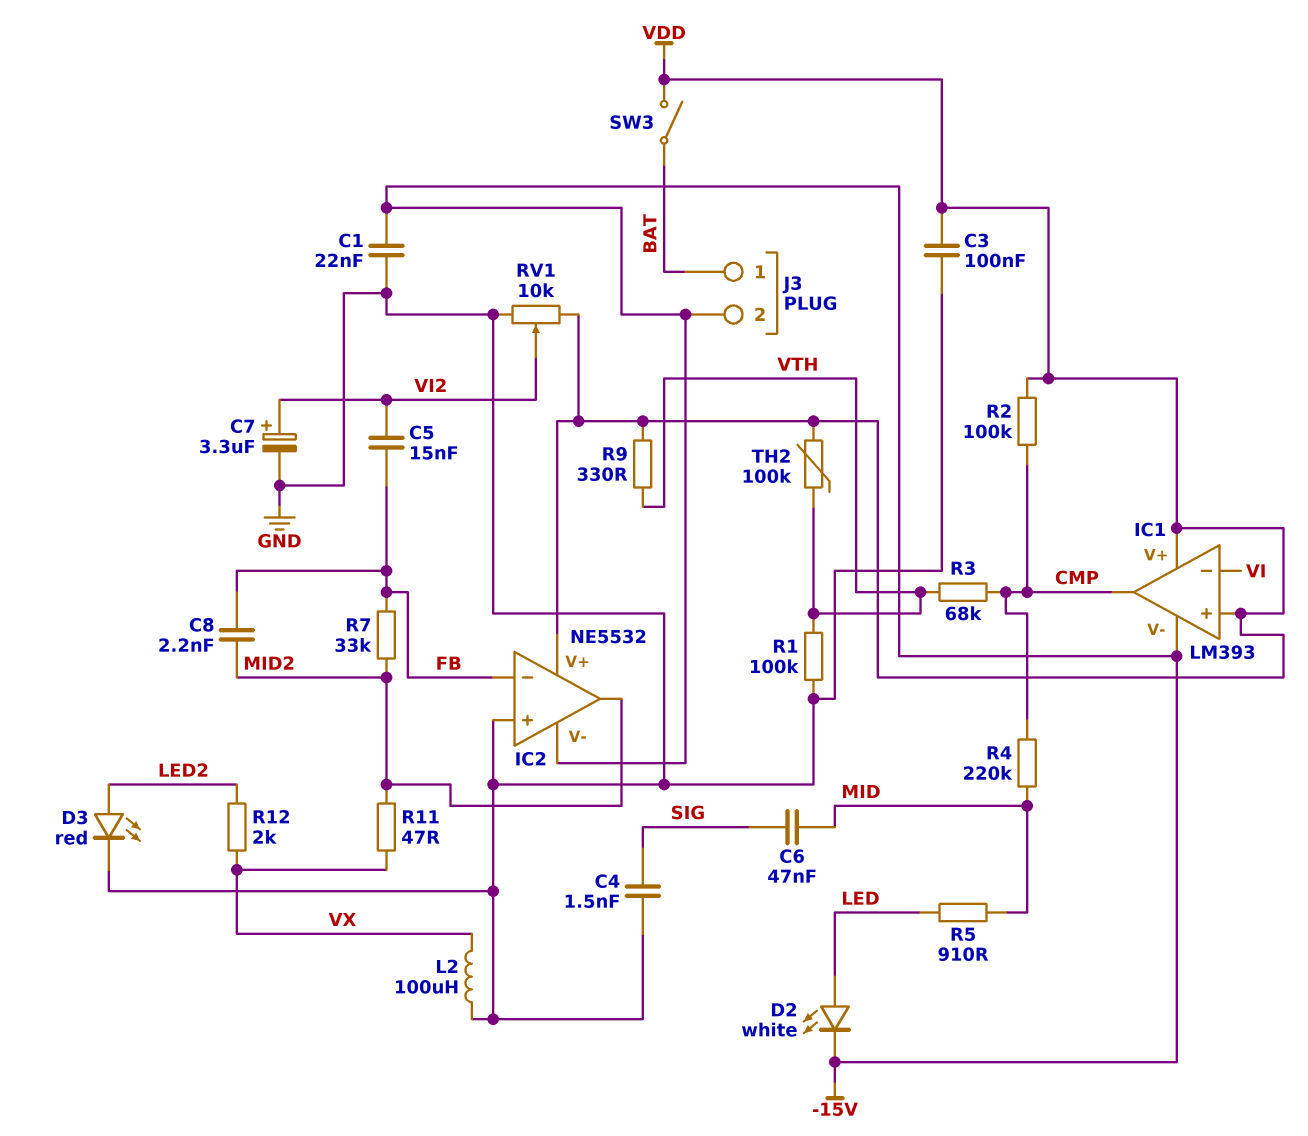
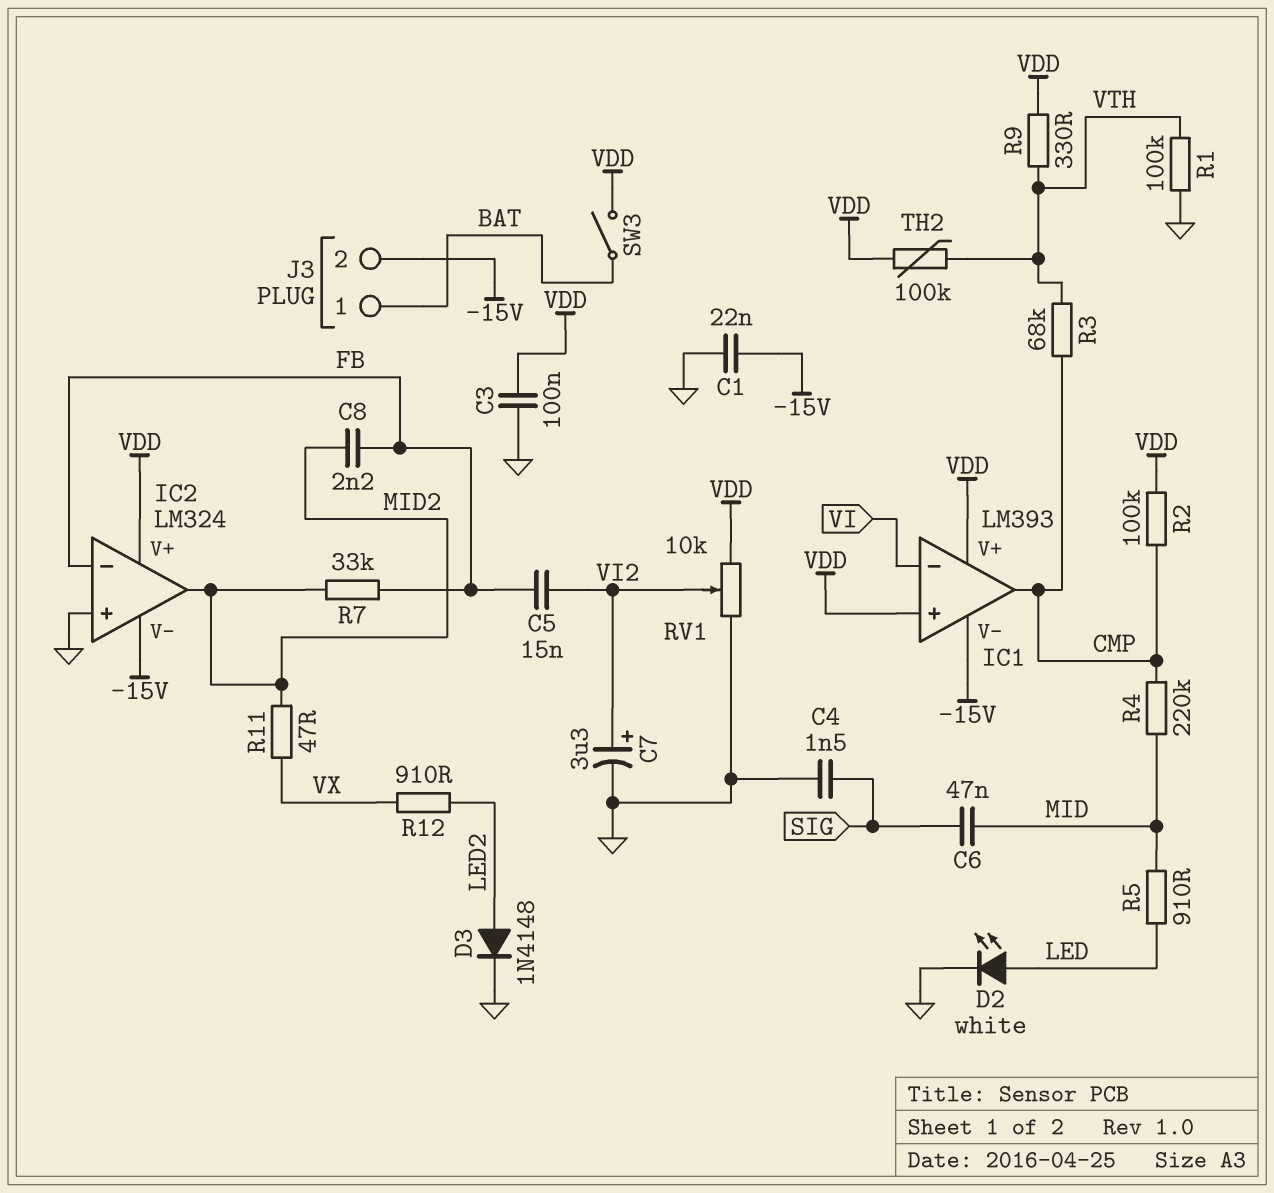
D2: LED white (A LED, K -15V) -> LED white (A LED, K GND)
D3: LED red (A LED2, K GND) -> diode 1N4148 (A LED2, K GND)
IC2: NE5532 -> LM324
L2: 100uH (GND, VX) -> none
R12: 2k (LED2, VX) -> 910 (LED2, VX)

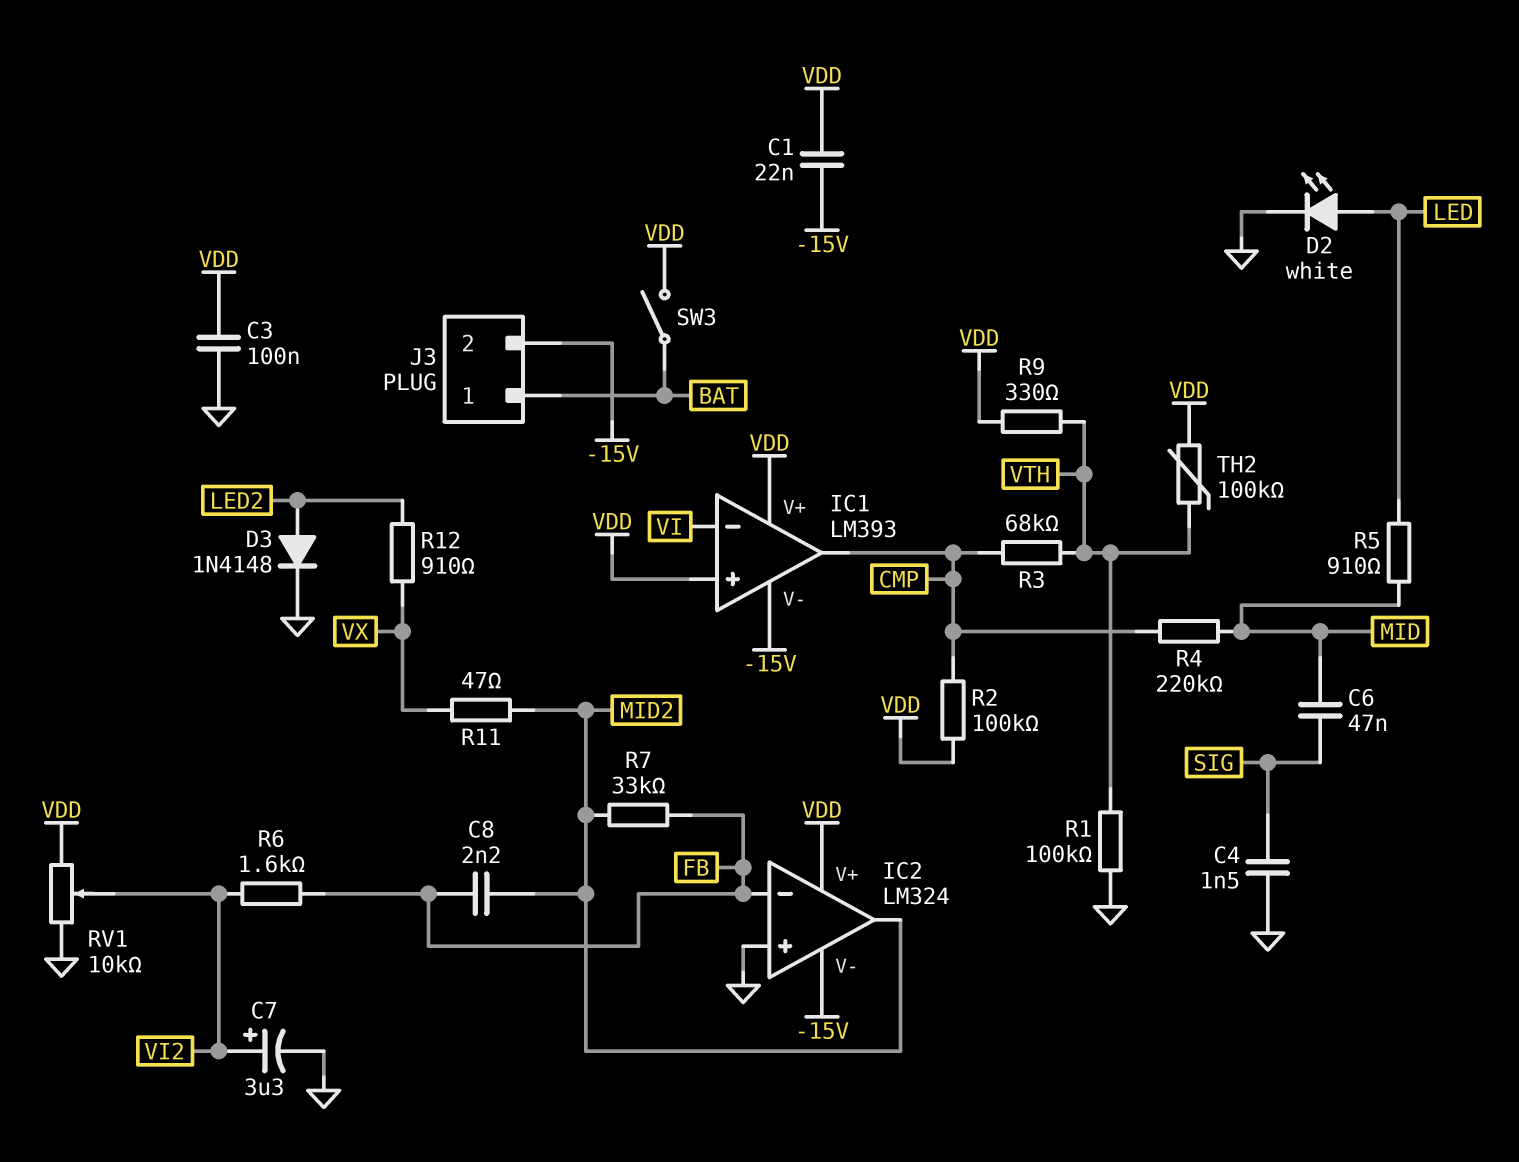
C1: 22nF (-15V, GND) -> 22nF (-15V, VDD)
C5: 15nF (FB, VI2) -> none
R6: none -> 1.6k (FB, VI2)

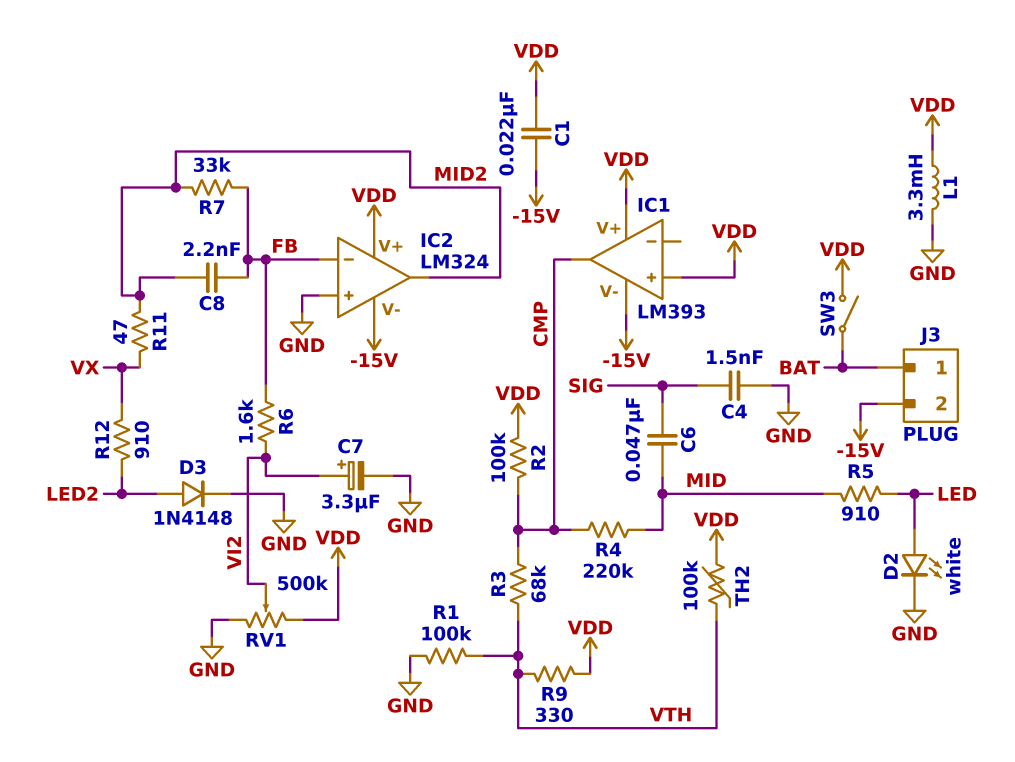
C3: 100nF (GND, VDD) -> none
IC1 pin in-: VI -> none
L1: none -> 3.3mH (GND, VDD)
RV1: 10k (GND, VDD, wiper VI2) -> 500k (GND, VDD, wiper VI2)

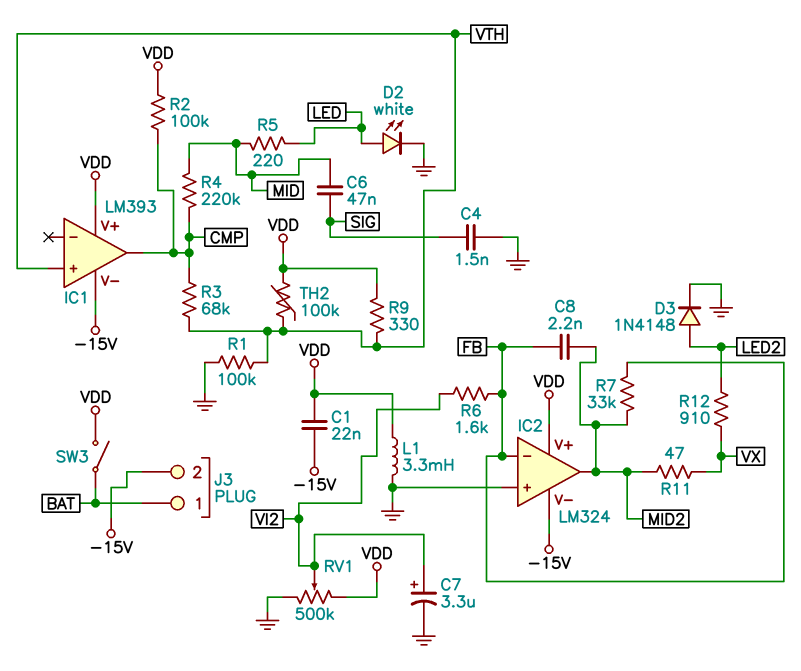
IC1 pin in+: VDD -> VTH
R5: 910 (LED, MID) -> 220 (LED, MID)

